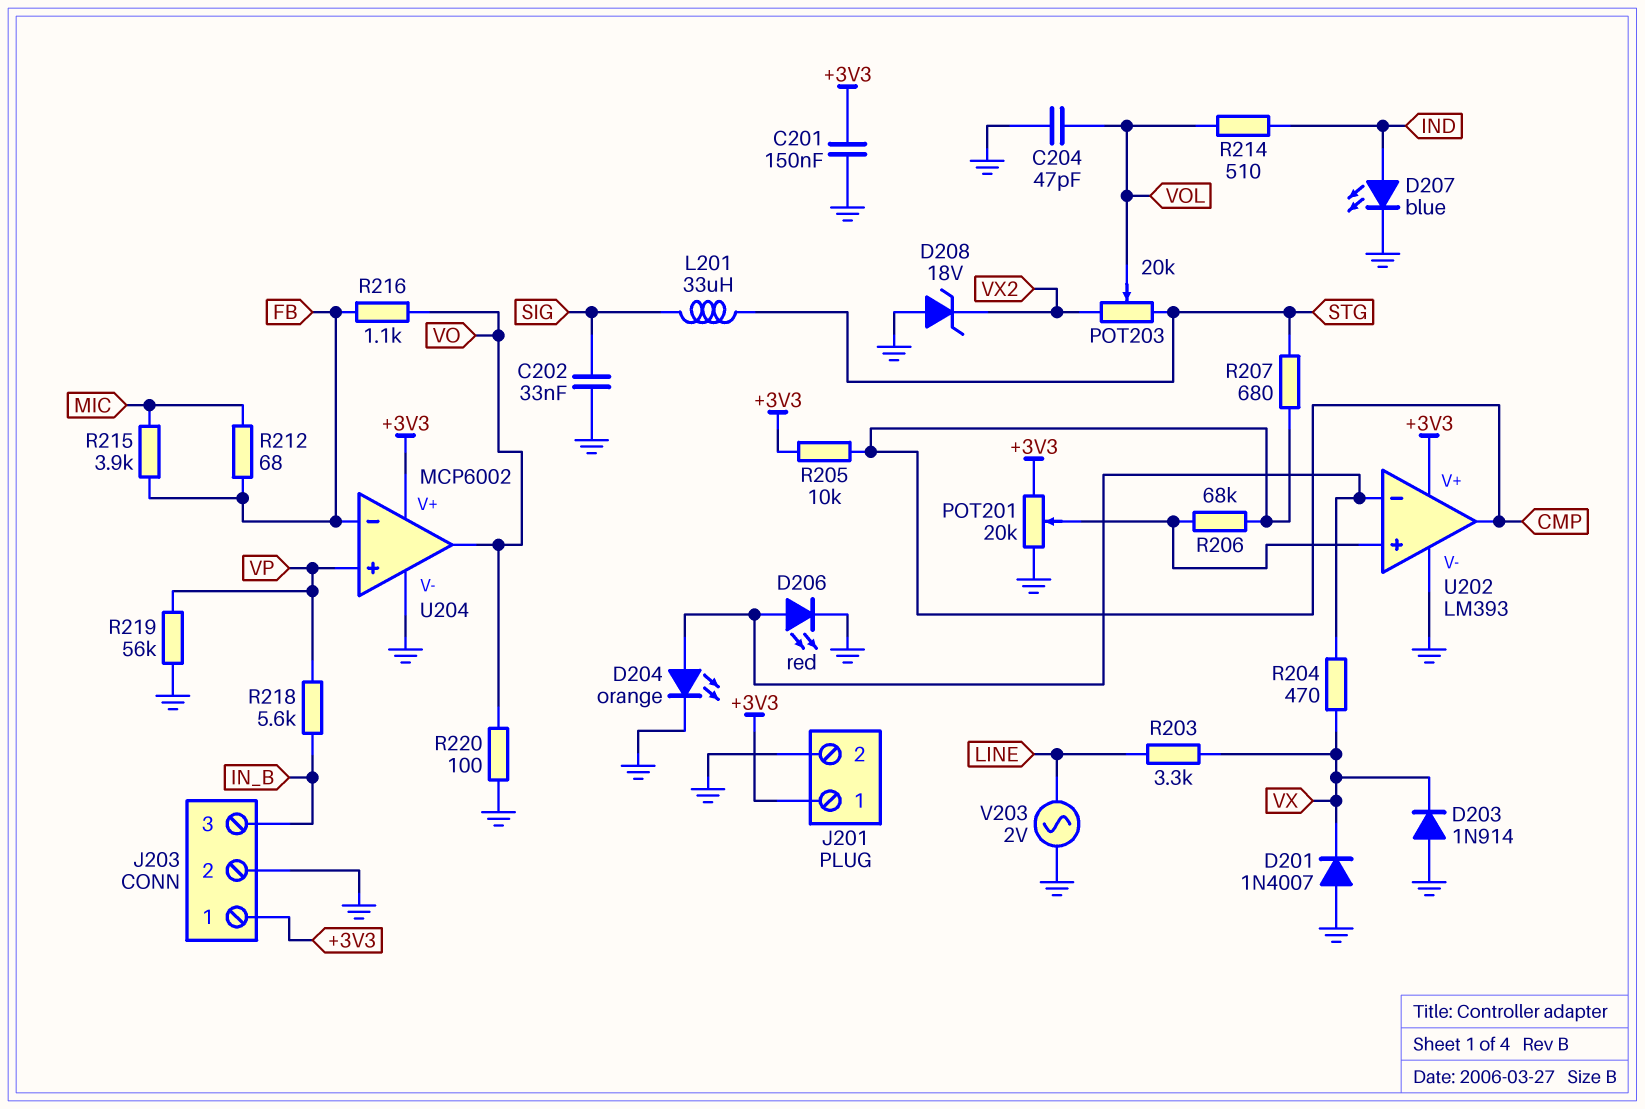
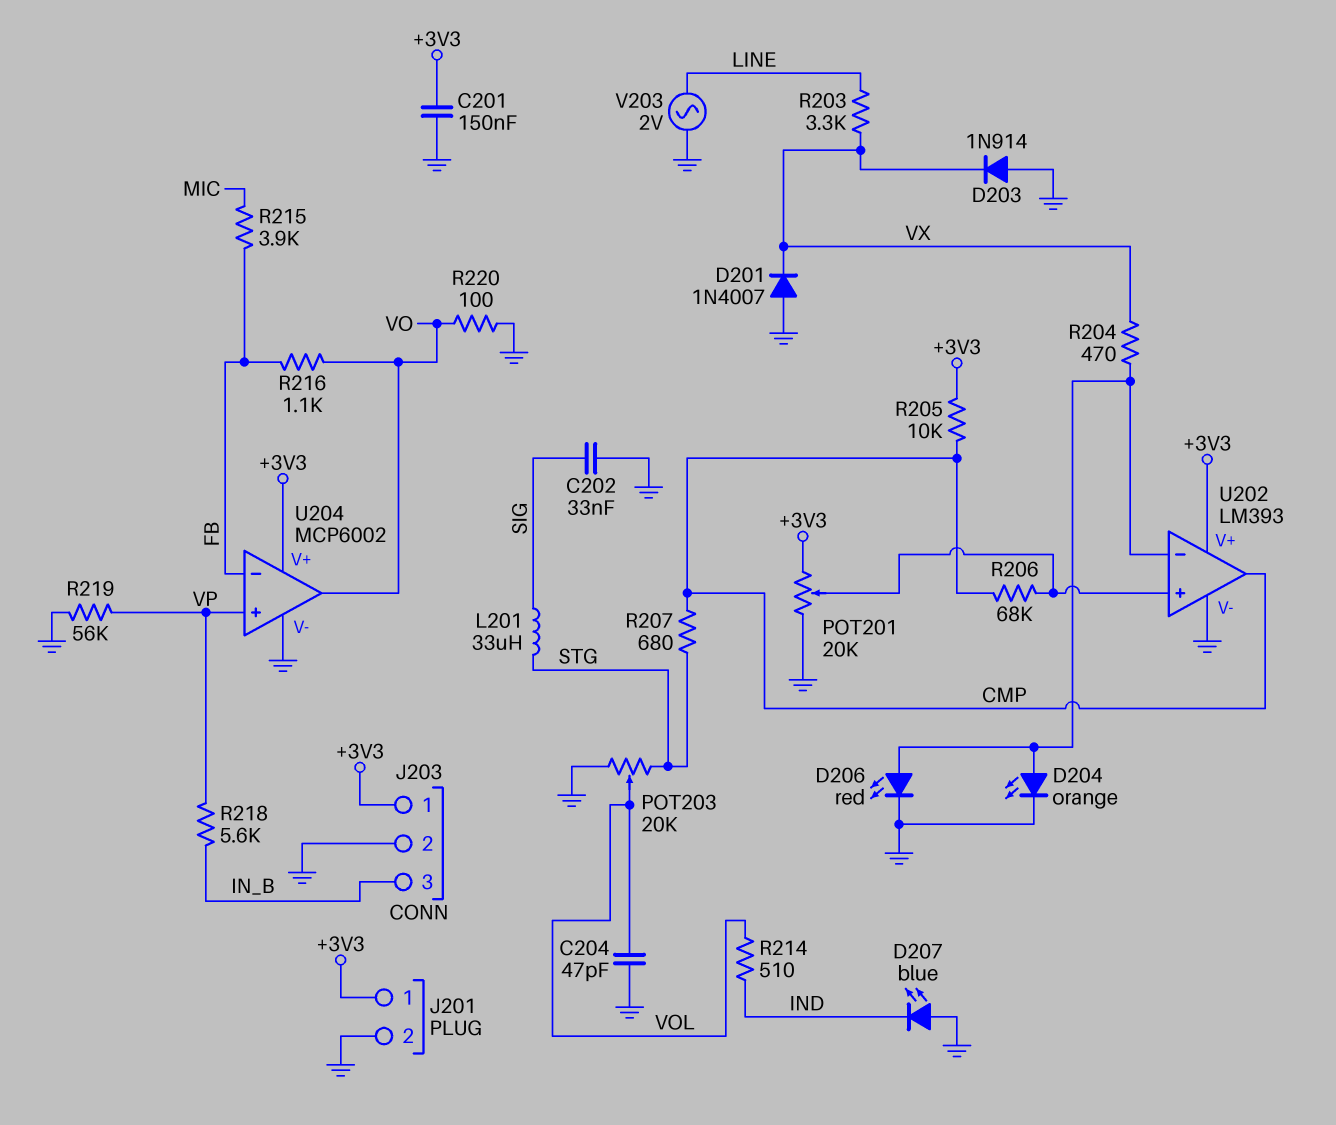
D207: LED blue (A IND, K GND) -> LED blue (A GND, K IND)
D208: zener 18V (A GND, K VX2) -> none
POT203: 20k (STG, VX2, wiper VOL) -> 20k (GND, STG, wiper VOL)
R212: 68 (FB, MIC) -> none

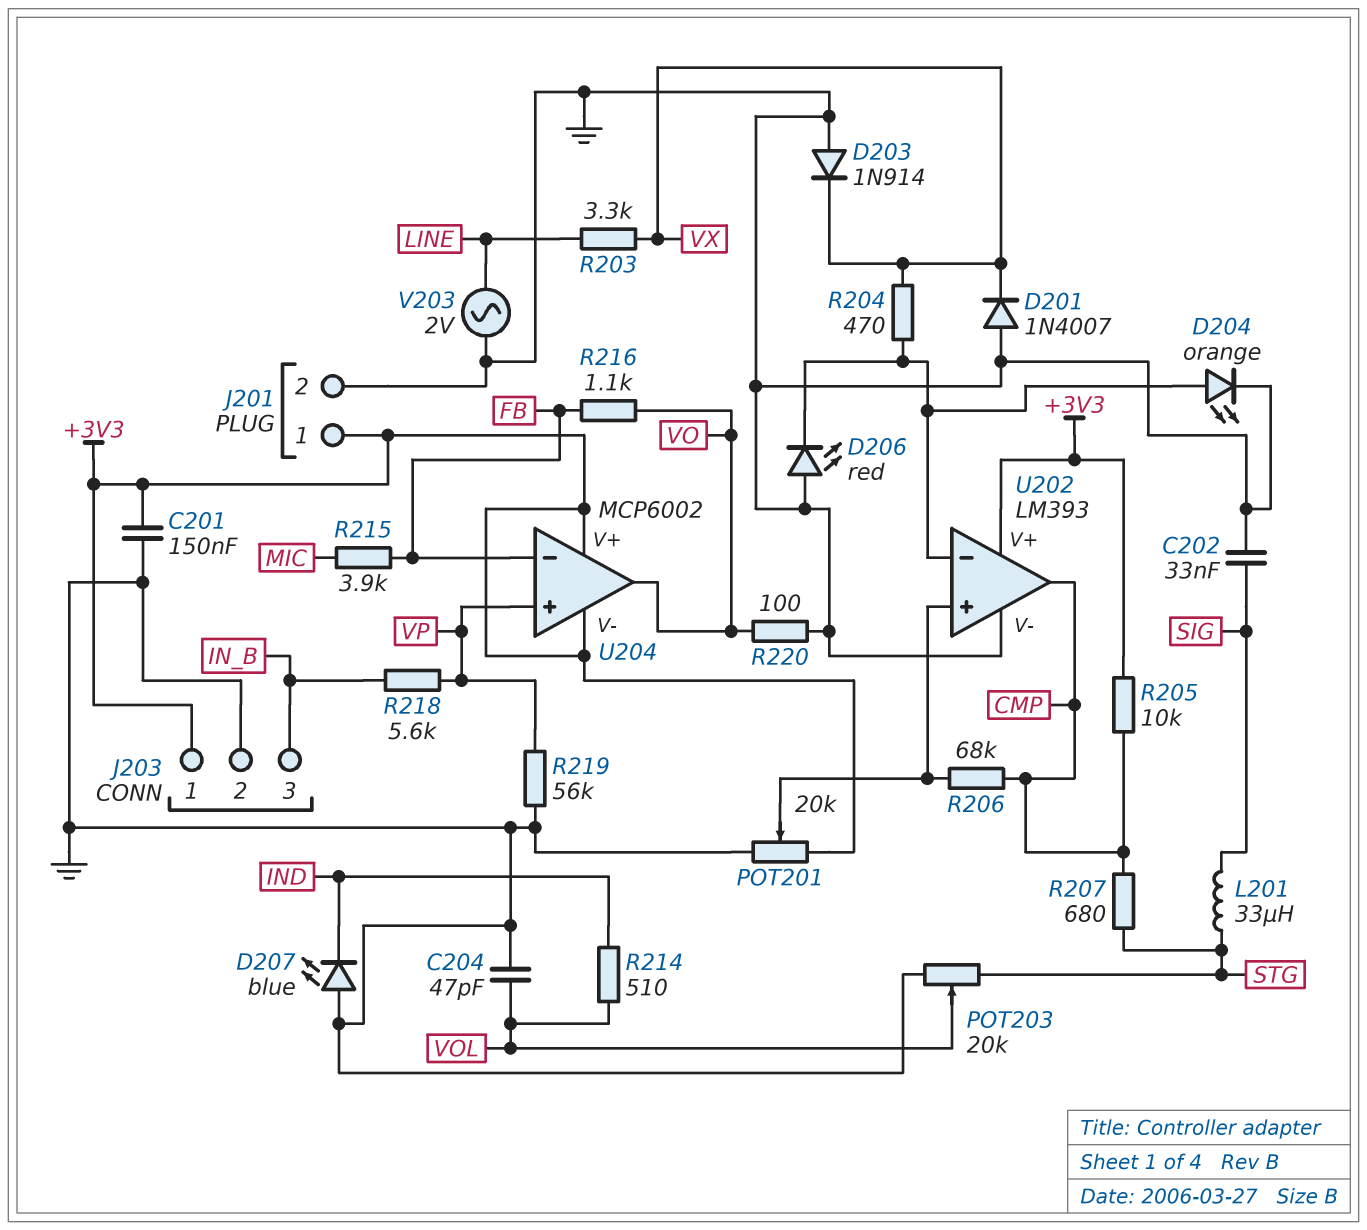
D206: LED red (A U202/in-, K GND) -> LED red (A GND, K U202/in-)
U204 pin V-: GND -> +3V3

